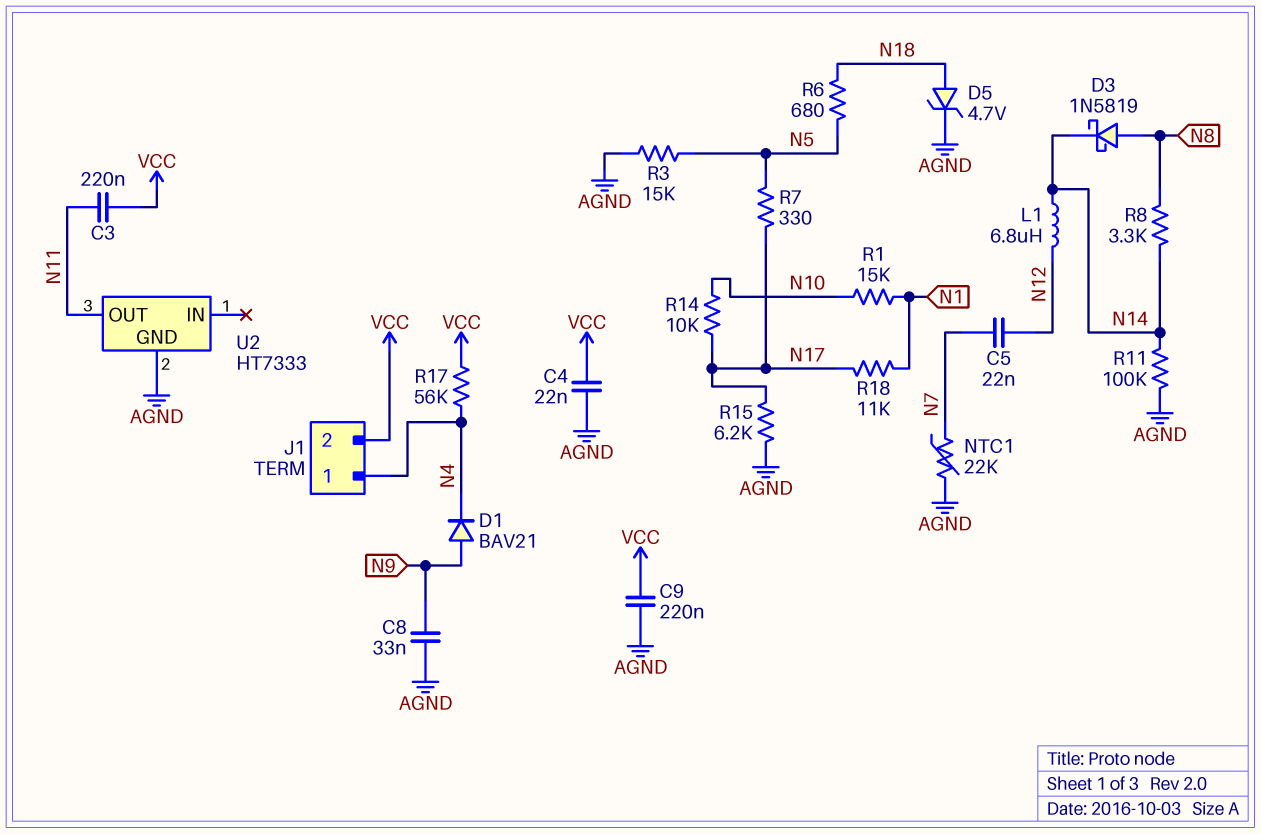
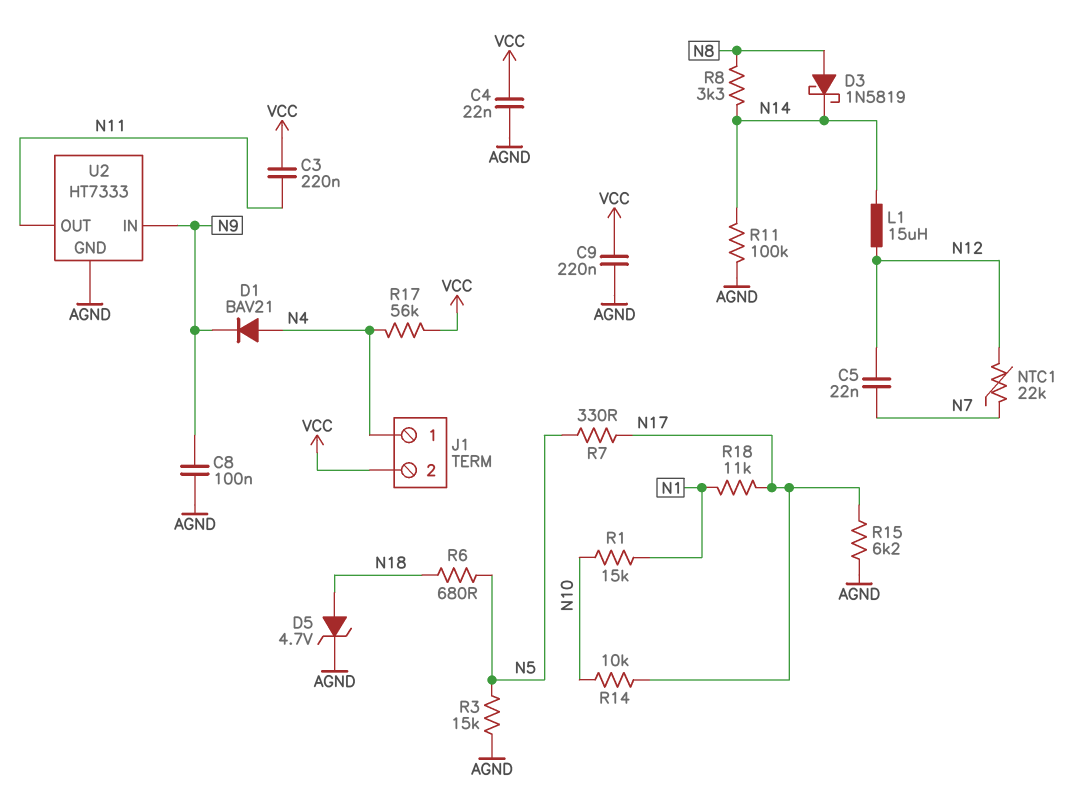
C8: 33nF (AGND, N9) -> 100nF (AGND, N9)
D1: diode BAV21 (A N9, K N4) -> diode BAV21 (A N4, K N9)
L1: 6.8uH (N12, N14) -> 15uH (N12, N14)
NTC1: 22k (AGND, N7) -> 22k (N7, N12)
U2 pin IN: none -> N9

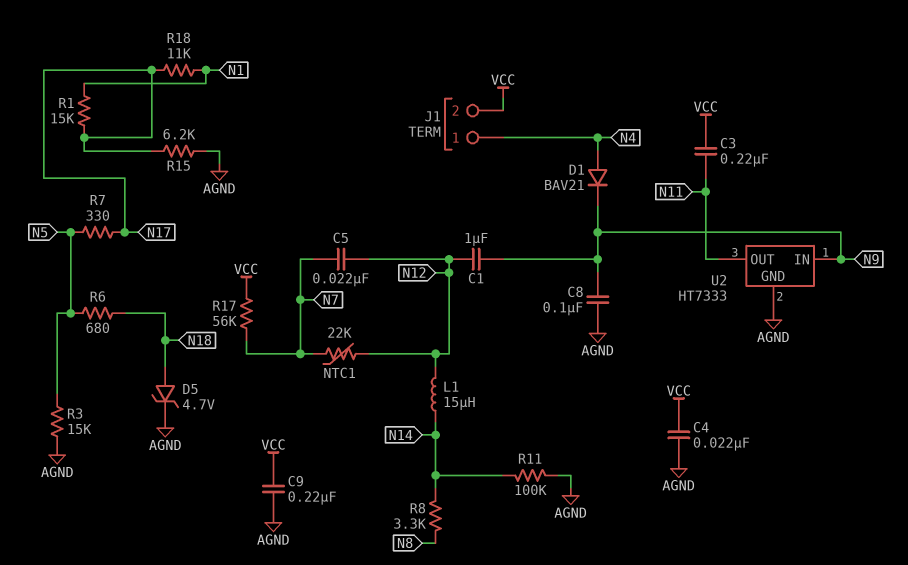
C1: none -> 1uF (N9, N12)
D3: schottky 1N5819 (A N8, K N14) -> none
R1: 15k (N1, N10) -> 15k (N1, N17)
R14: 10k (N10, N17) -> none
R17: 56k (N4, VCC) -> 56k (N7, VCC)

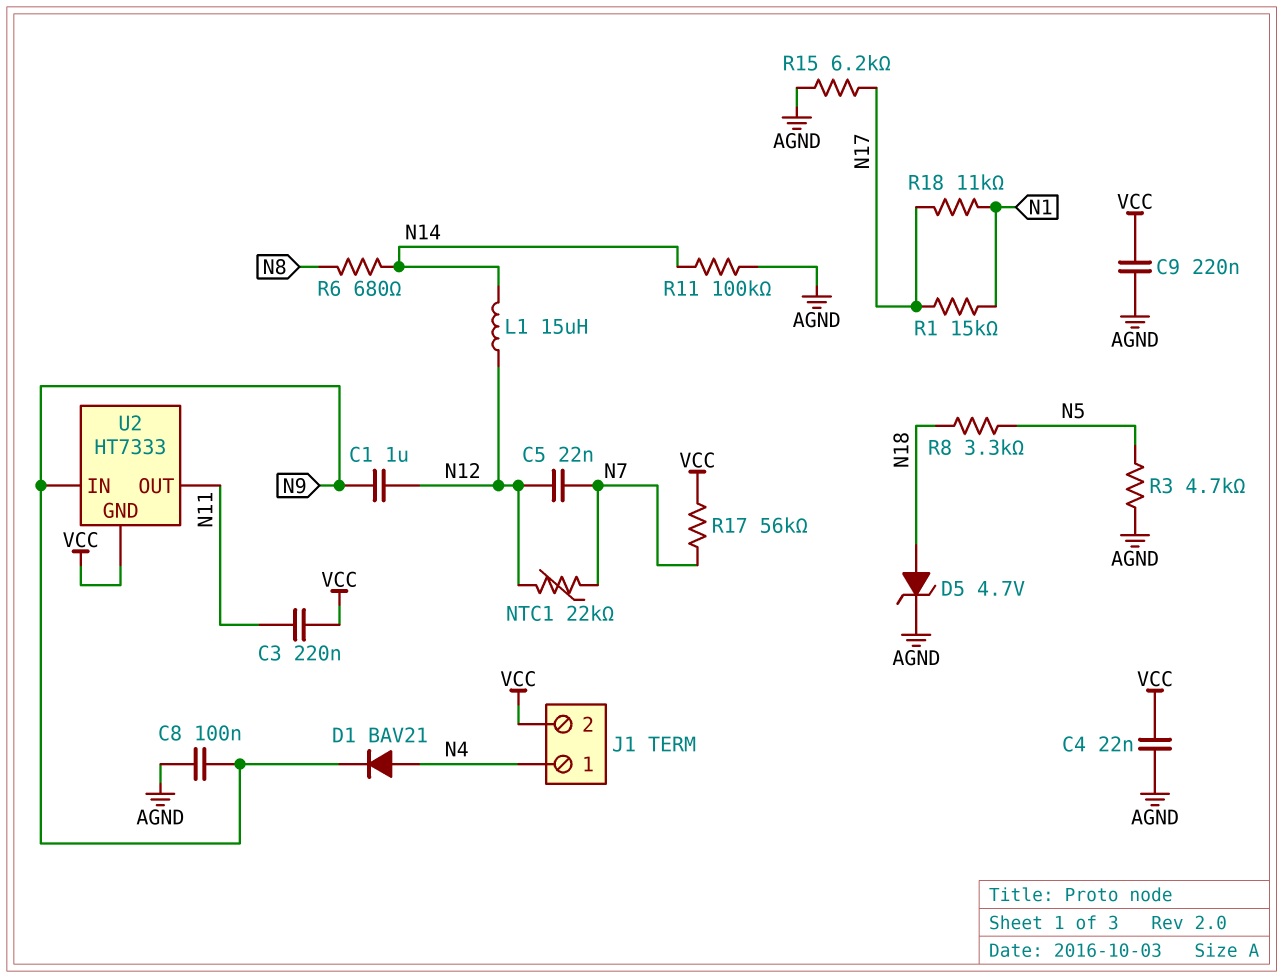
R3: 15k (AGND, N5) -> 4.7k (AGND, N5)
R6: 680 (N5, N18) -> 680 (N8, N14)
R7: 330 (N5, N17) -> none
R8: 3.3k (N8, N14) -> 3.3k (N5, N18)
U2 pin GND: AGND -> VCC

